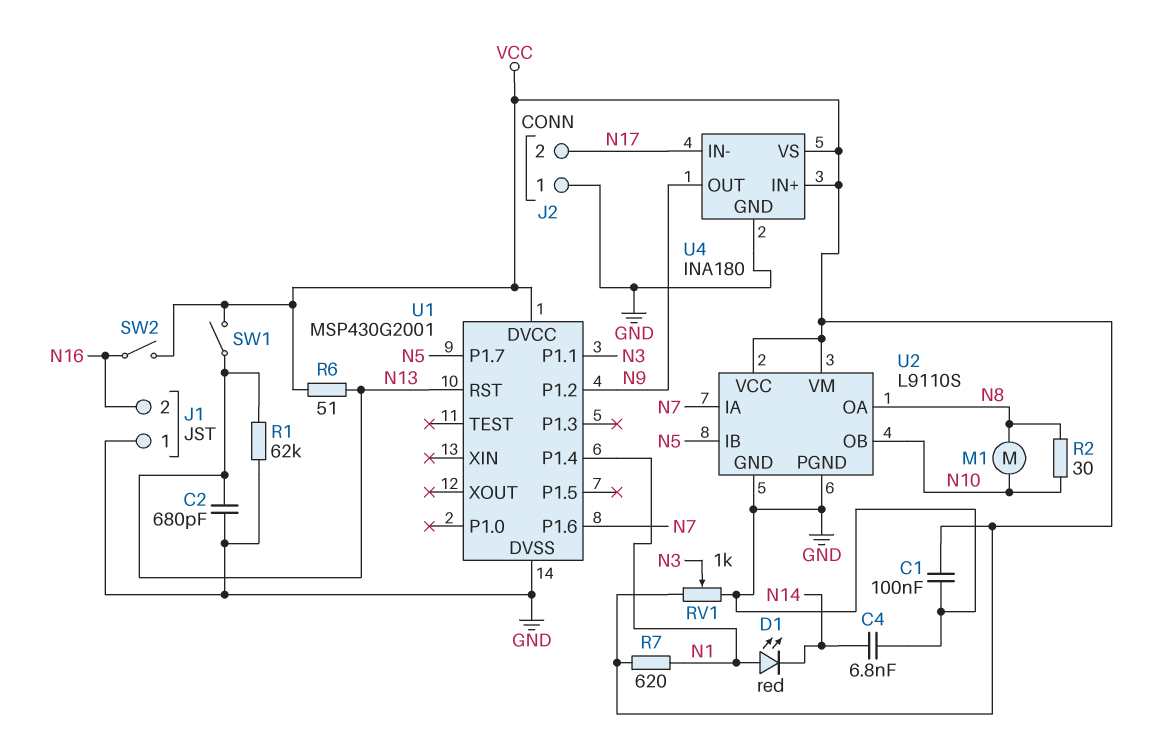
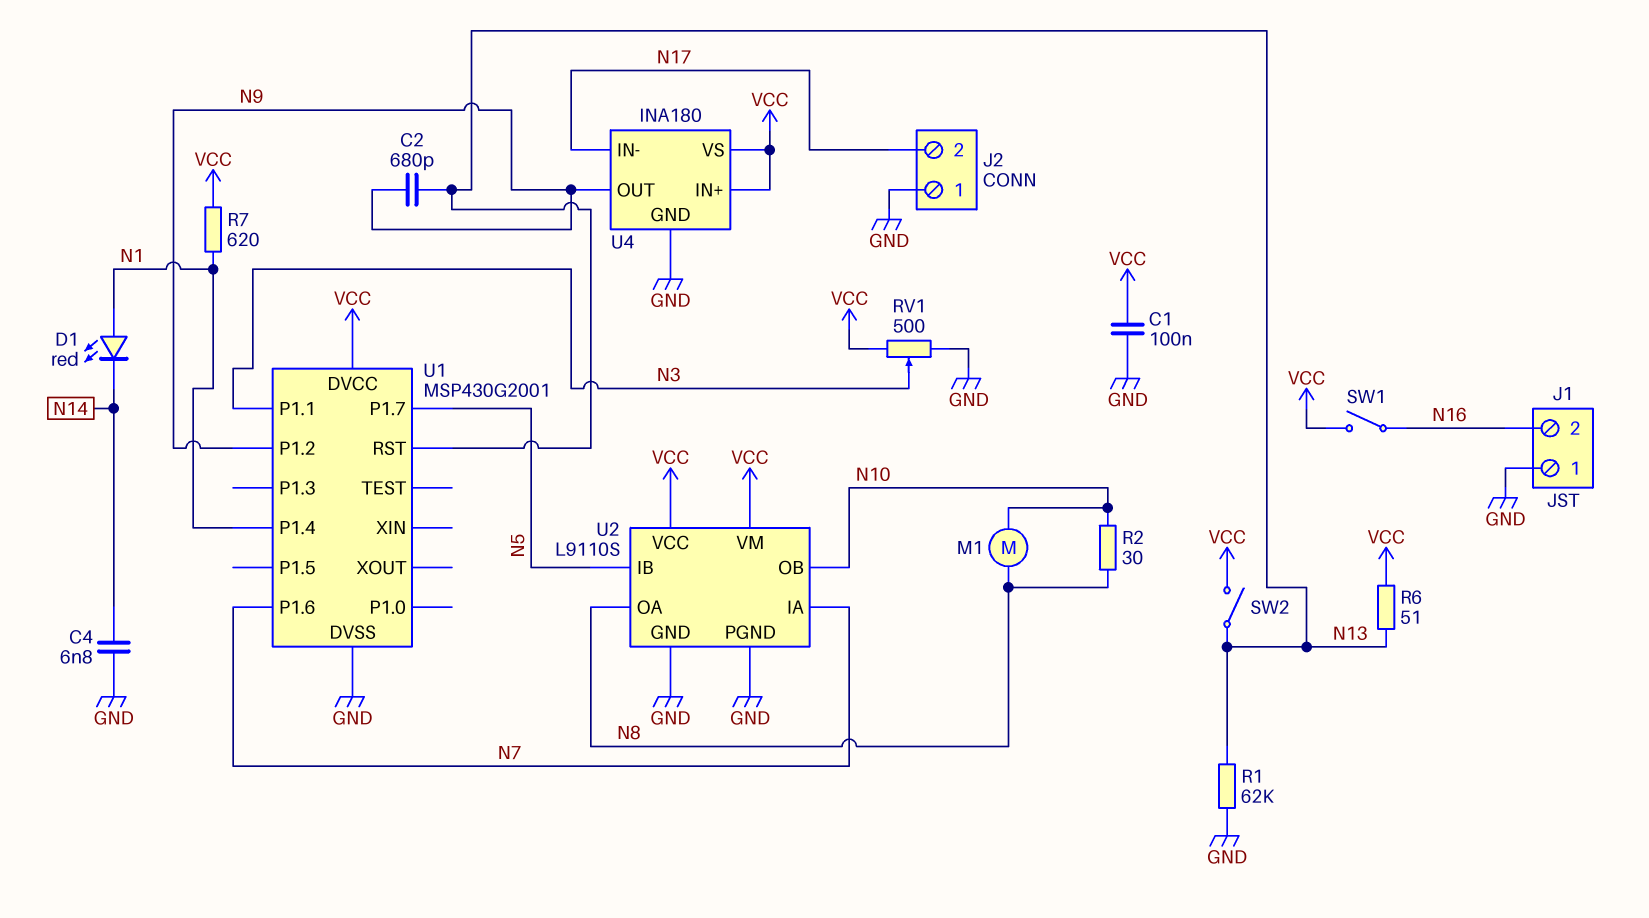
C2: 680pF (GND, N13) -> 680pF (N9, N13)
RV1: 1k (GND, VCC, wiper N3) -> 500 (GND, VCC, wiper N3)
SW1: switch (N13, VCC) -> switch (N16, VCC)
SW2: switch (N16, VCC) -> switch (N13, VCC)

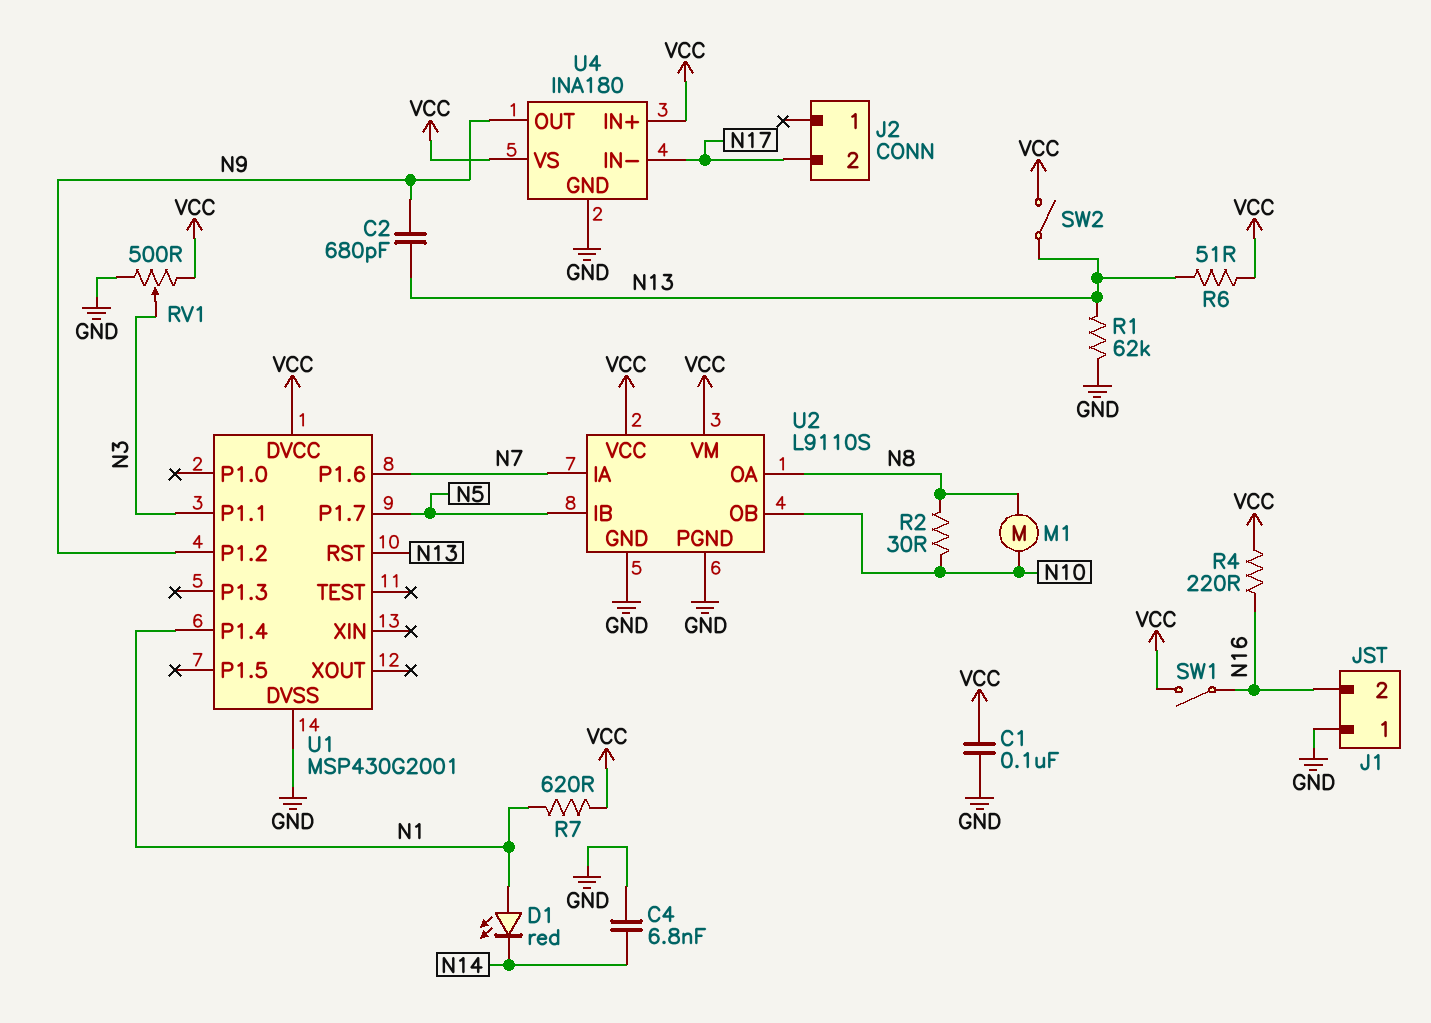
J2 pin 1: GND -> none
R4: none -> 220 (N16, VCC)

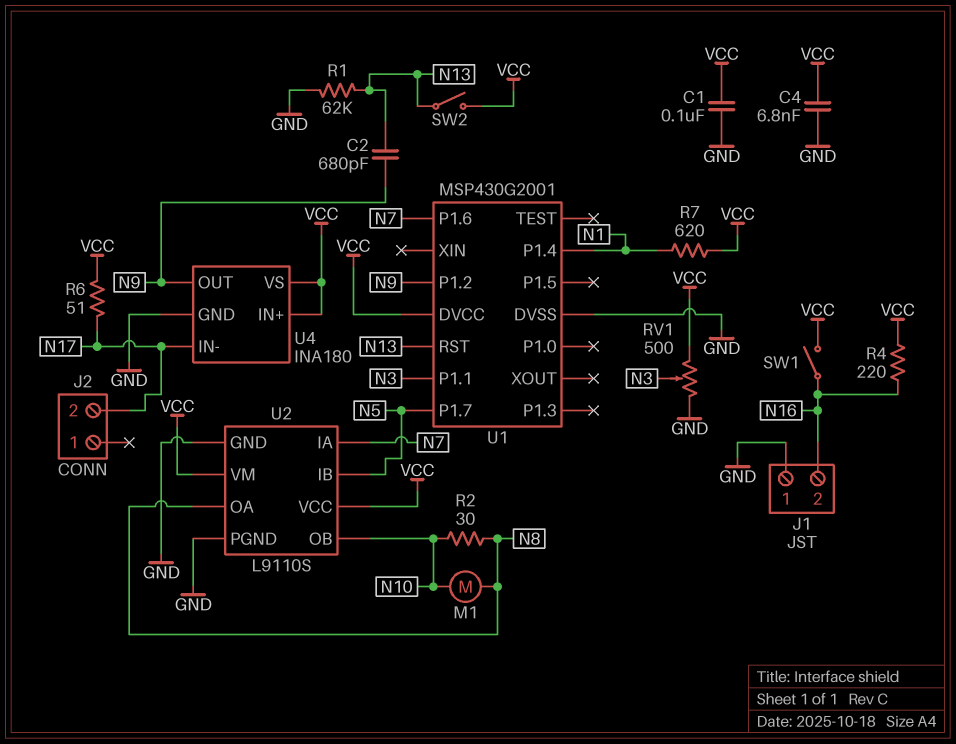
C4: 6.8nF (GND, N14) -> 6.8nF (GND, VCC)
D1: LED red (A N1, K N14) -> none
R6: 51 (N13, VCC) -> 51 (N17, VCC)

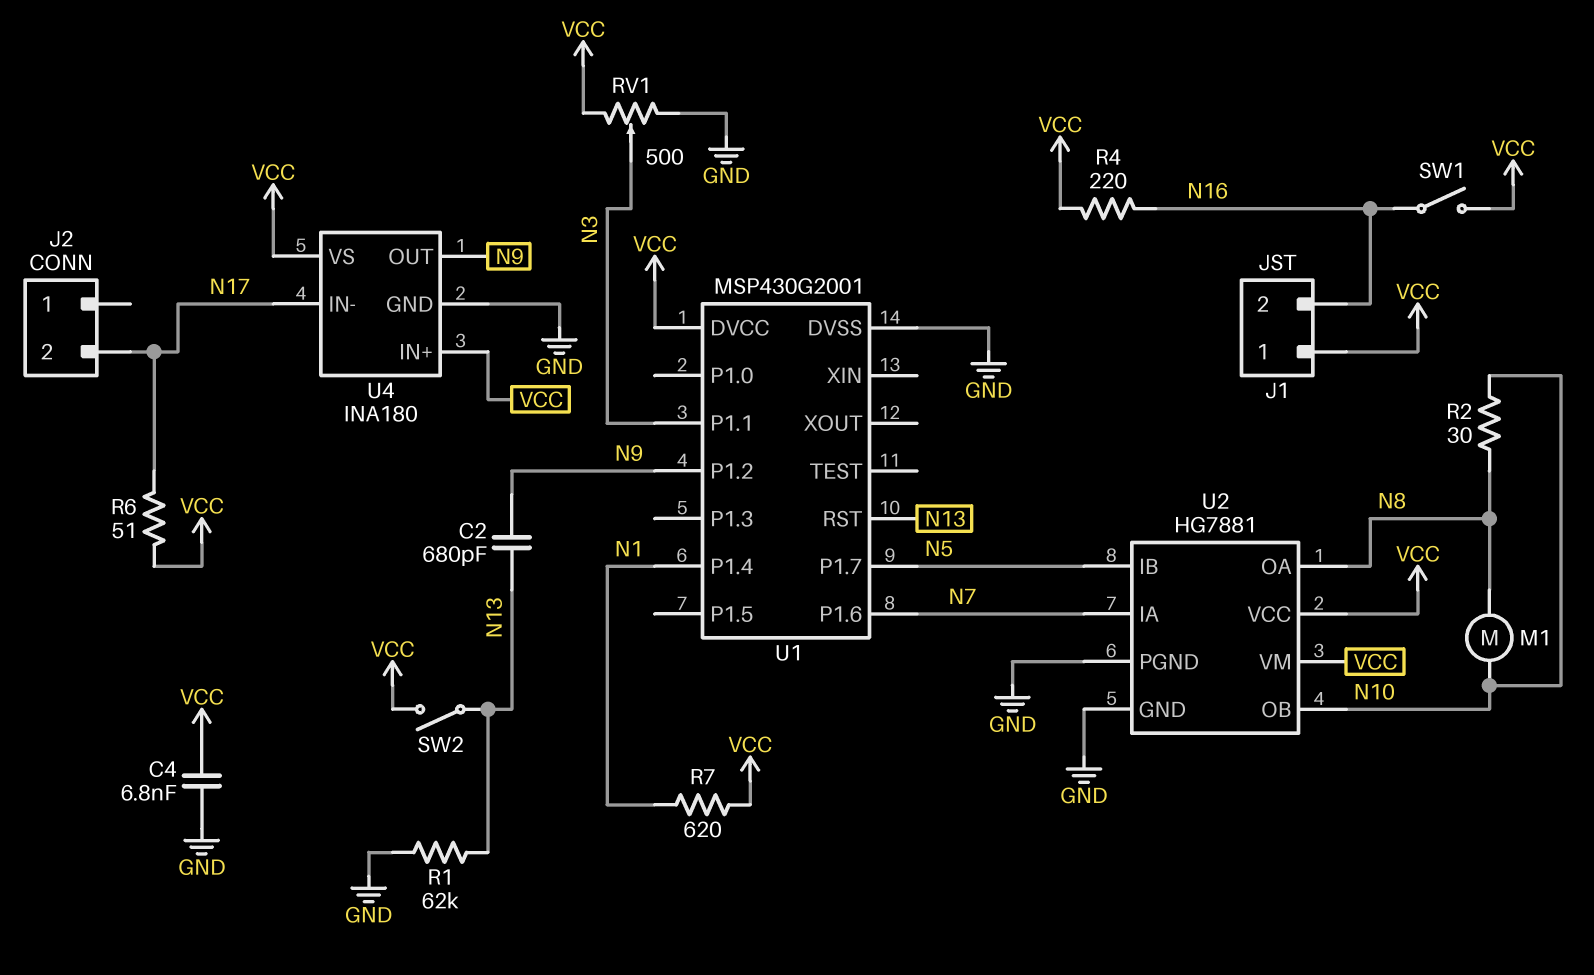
C1: 100nF (GND, VCC) -> none
J1 pin 1: GND -> VCC
U2: L9110S -> HG7881

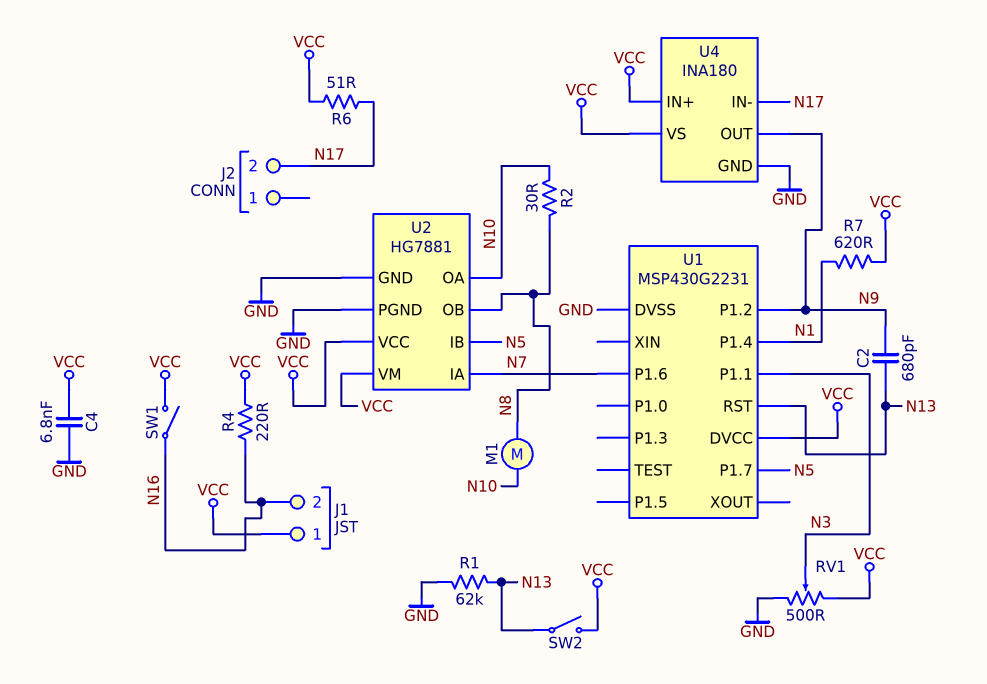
U1: MSP430G2001 -> MSP430G2231
U2 pin OA: N8 -> N10
U2 pin OB: N10 -> N8

